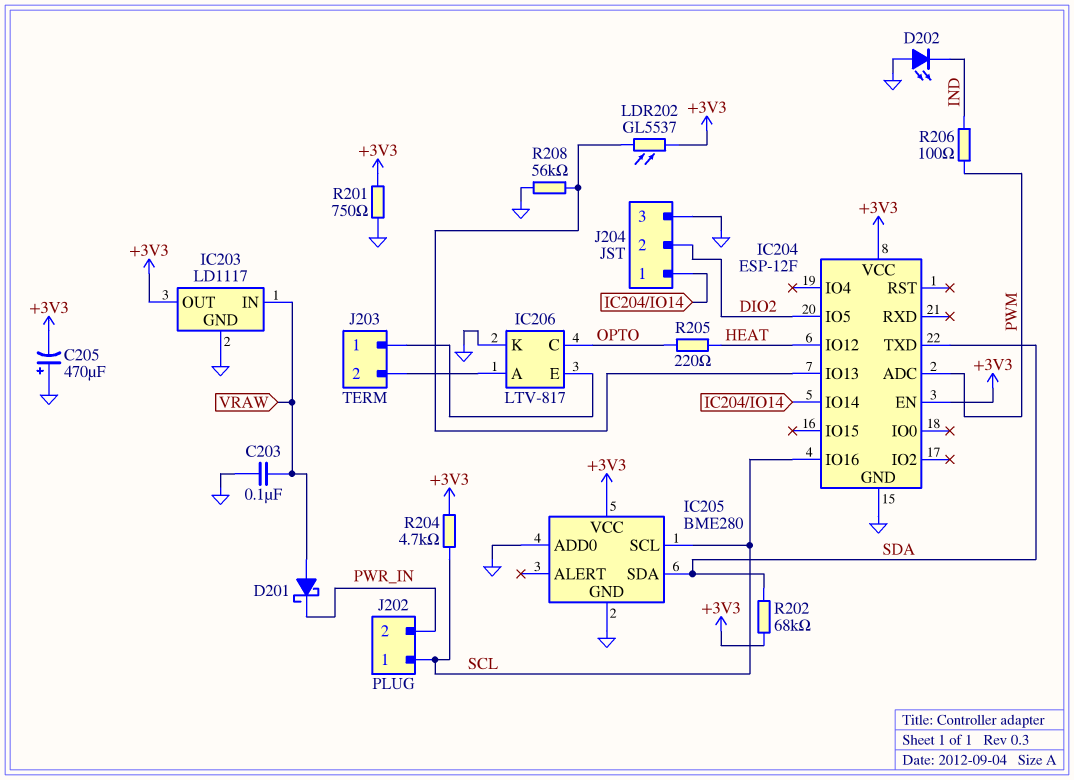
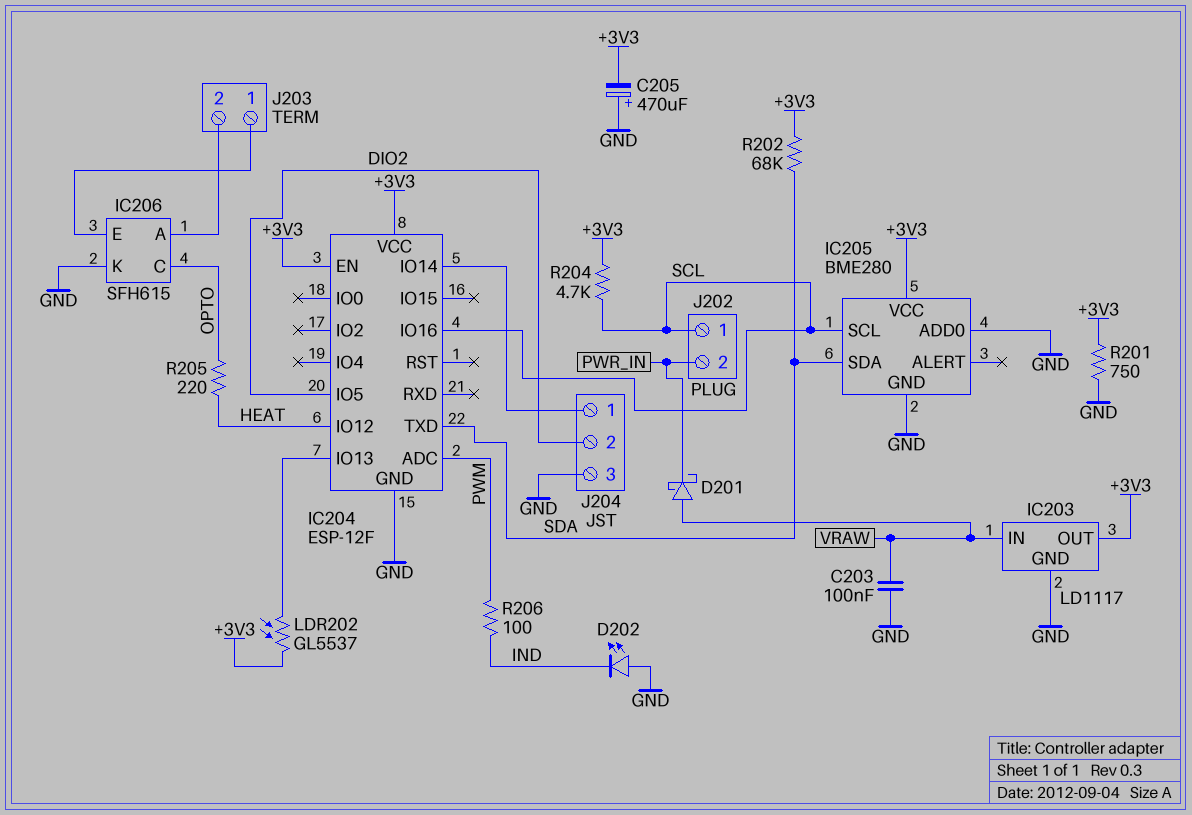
IC206: LTV-817 -> SFH615
R208: 56k (GND, IC204/IO13) -> none

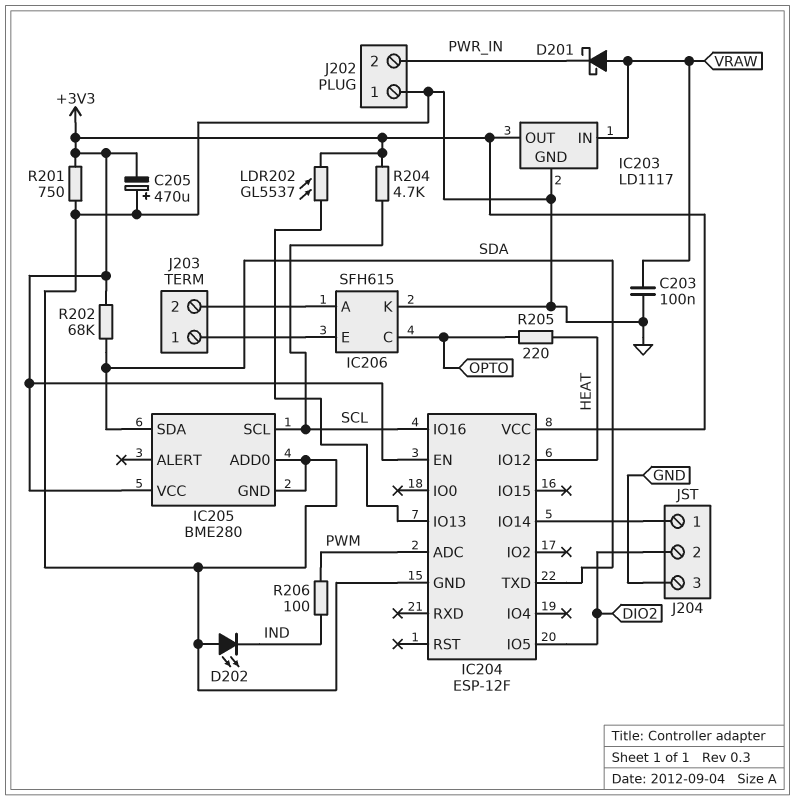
J202 pin 1: SCL -> GND

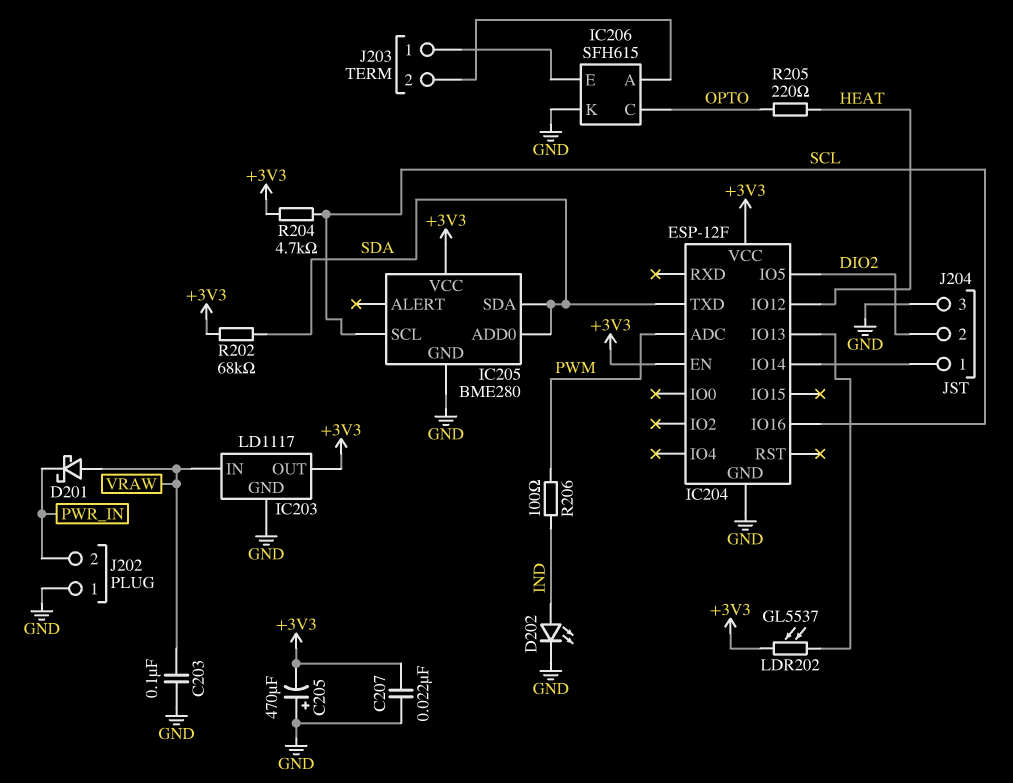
C207: none -> 22nF (+3V3, GND)
D202: LED (A GND, K IND) -> LED (A IND, K GND)
IC205 pin ADD0: GND -> SDA
R201: 750 (+3V3, GND) -> none

